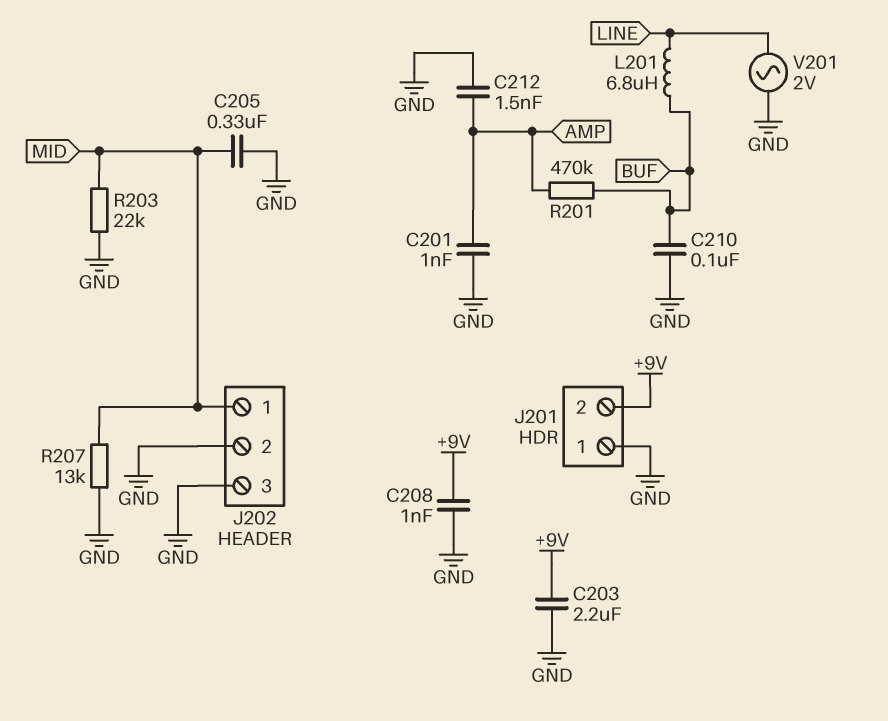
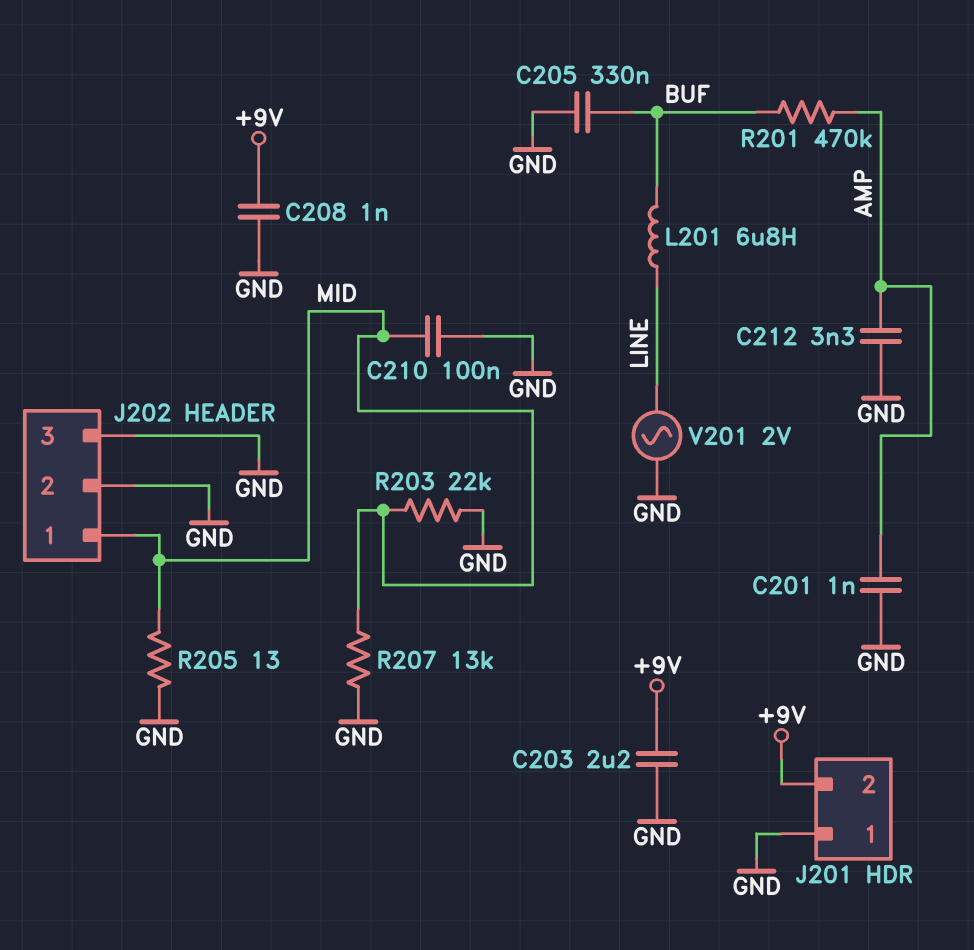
C205: 330nF (GND, MID) -> 330nF (BUF, GND)
C210: 100nF (BUF, GND) -> 100nF (GND, MID)
C212: 1.5nF (AMP, GND) -> 3.3nF (AMP, GND)
R205: none -> 13 (GND, MID)

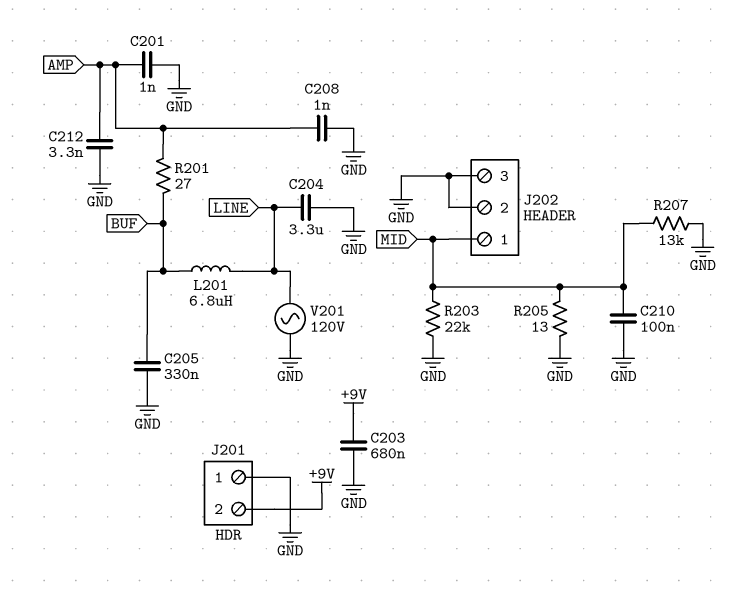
C203: 2.2uF (+9V, GND) -> 680nF (+9V, GND)
C204: none -> 3.3uF (GND, LINE)
C208: 1nF (+9V, GND) -> 1nF (AMP, GND)
R201: 470k (AMP, BUF) -> 27 (AMP, BUF)
V201: AC 2V (GND, LINE) -> AC 120V (GND, LINE)

